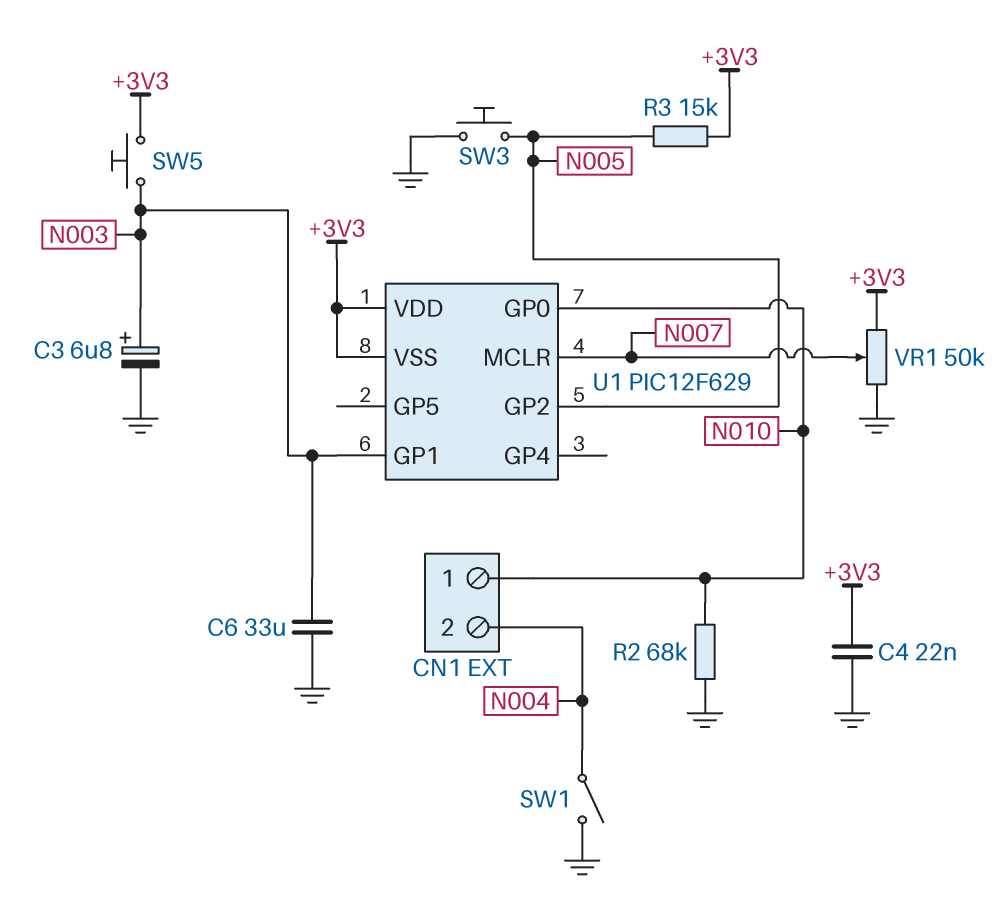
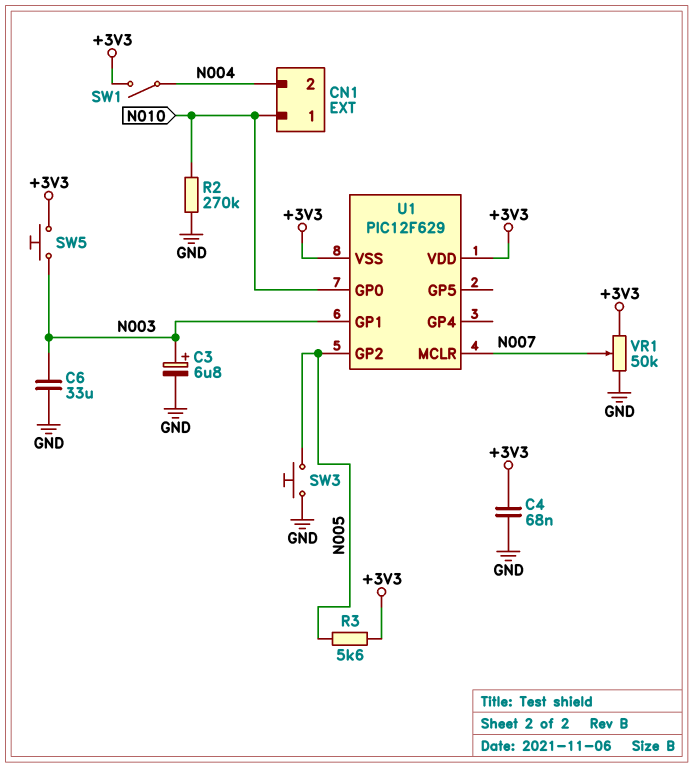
C4: 22nF (+3V3, GND) -> 68nF (+3V3, GND)
R2: 68k (GND, N010) -> 270k (GND, N010)
R3: 15k (+3V3, N005) -> 5.6k (+3V3, N005)
SW1: switch (GND, N004) -> switch (+3V3, N004)

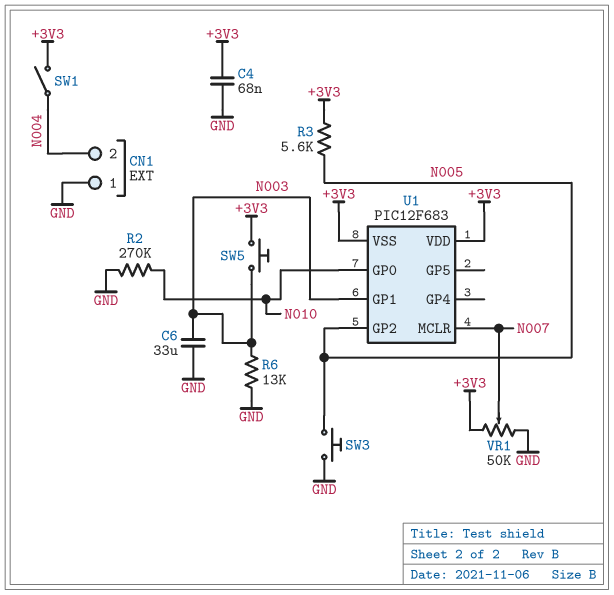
C3: 6.8uF (plus N003, minus GND) -> none
CN1 pin 1: N010 -> GND
R6: none -> 13k (GND, N003)
U1: PIC12F629 -> PIC12F683

